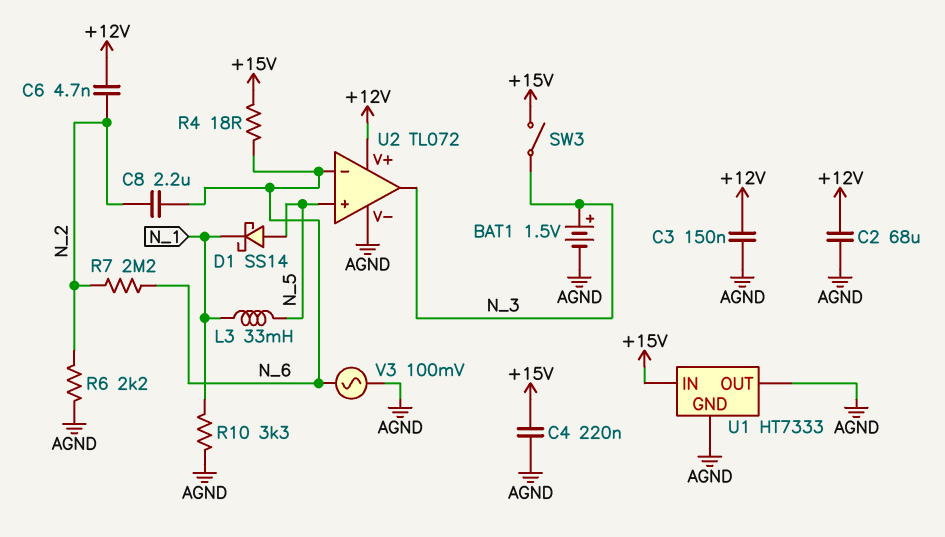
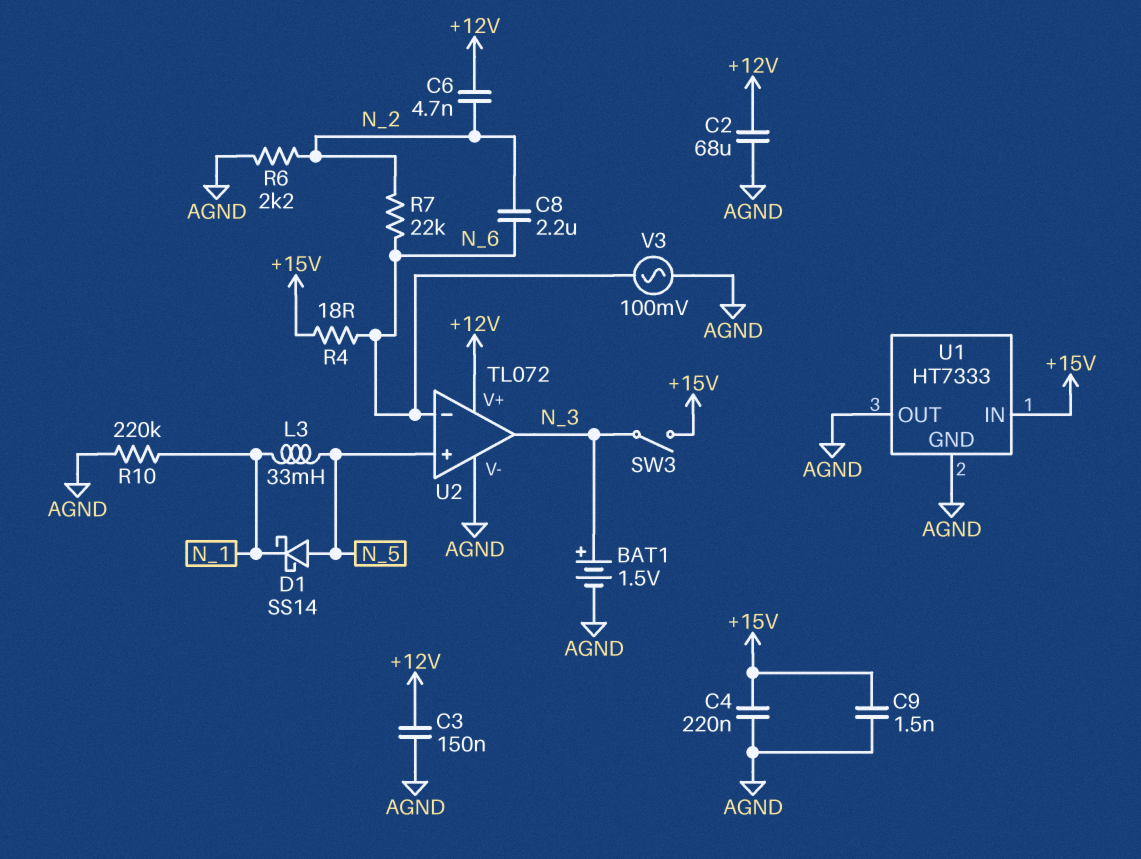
C9: none -> 1.5nF (+15V, AGND)
R7: 2.2M (N_2, N_6) -> 22k (N_2, N_6)
R10: 3.3k (AGND, N_1) -> 220k (AGND, N_1)

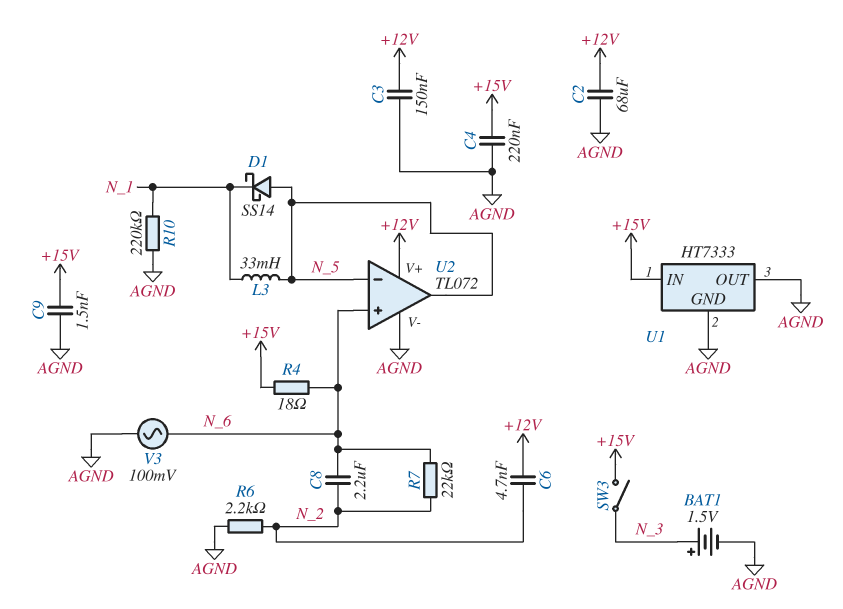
U2 pin in+: N_5 -> N_6
U2 pin in-: N_6 -> N_5
U2 pin out: N_3 -> N_5

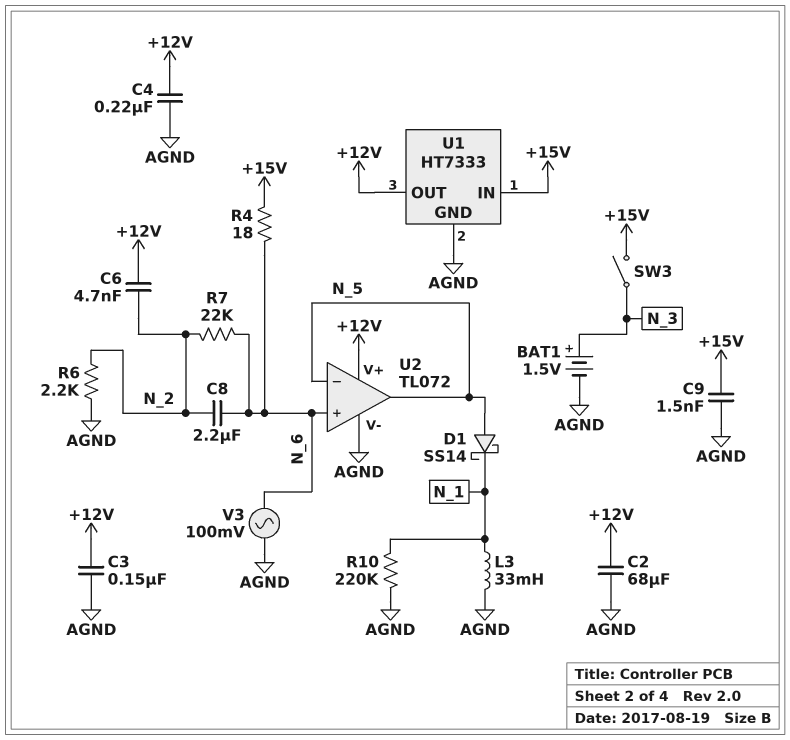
C4: 220nF (+15V, AGND) -> 220nF (+12V, AGND)
L3: 33mH (N_1, N_5) -> 33mH (AGND, N_1)
U1 pin OUT: AGND -> +12V

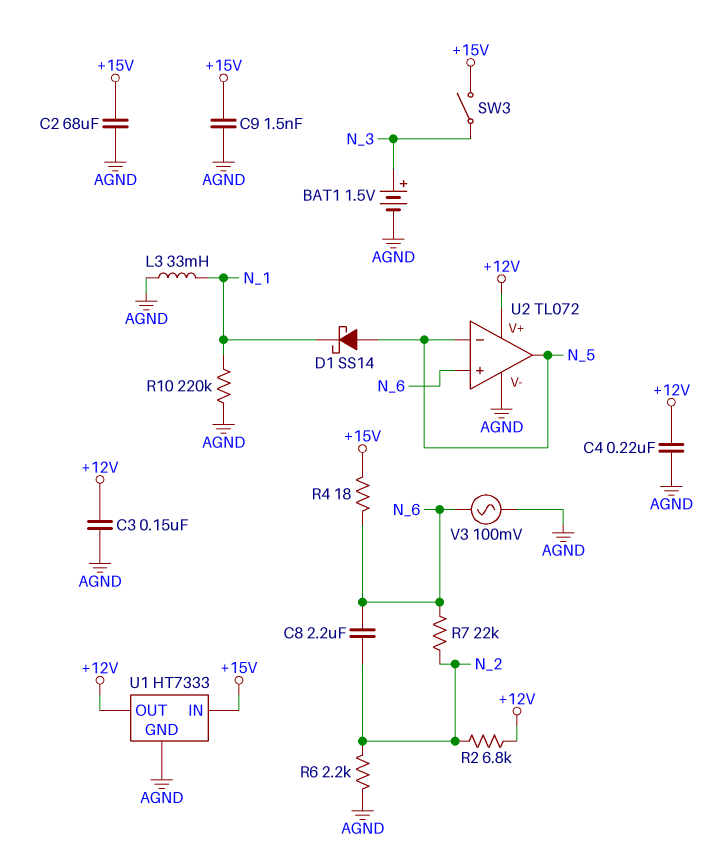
C2: 68uF (+12V, AGND) -> 68uF (+15V, AGND)
C6: 4.7nF (+12V, N_2) -> none
R2: none -> 6.8k (+12V, N_2)

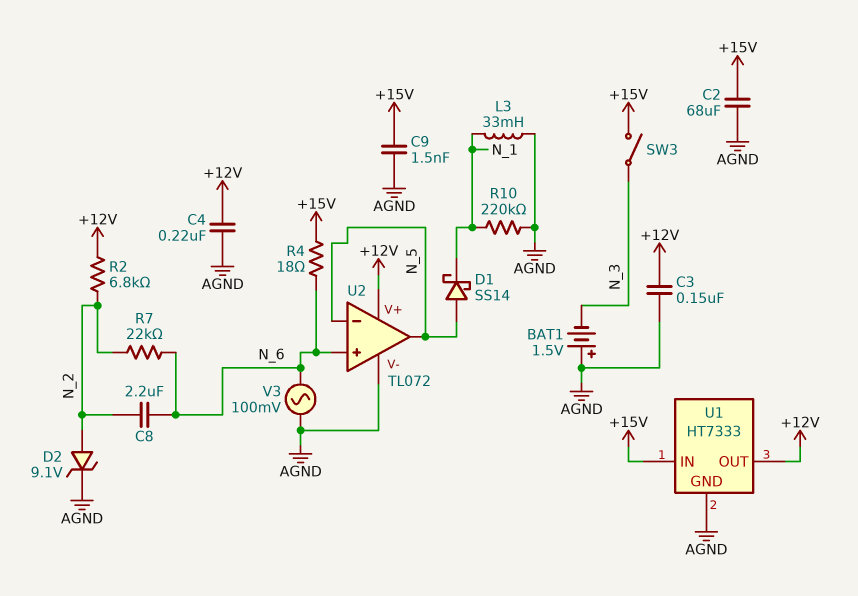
BAT1: 1.5V (plus N_3, minus AGND) -> 1.5V (plus AGND, minus N_3)
D2: none -> zener 9.1V (A N_2, K AGND)
R6: 2.2k (AGND, N_2) -> none

